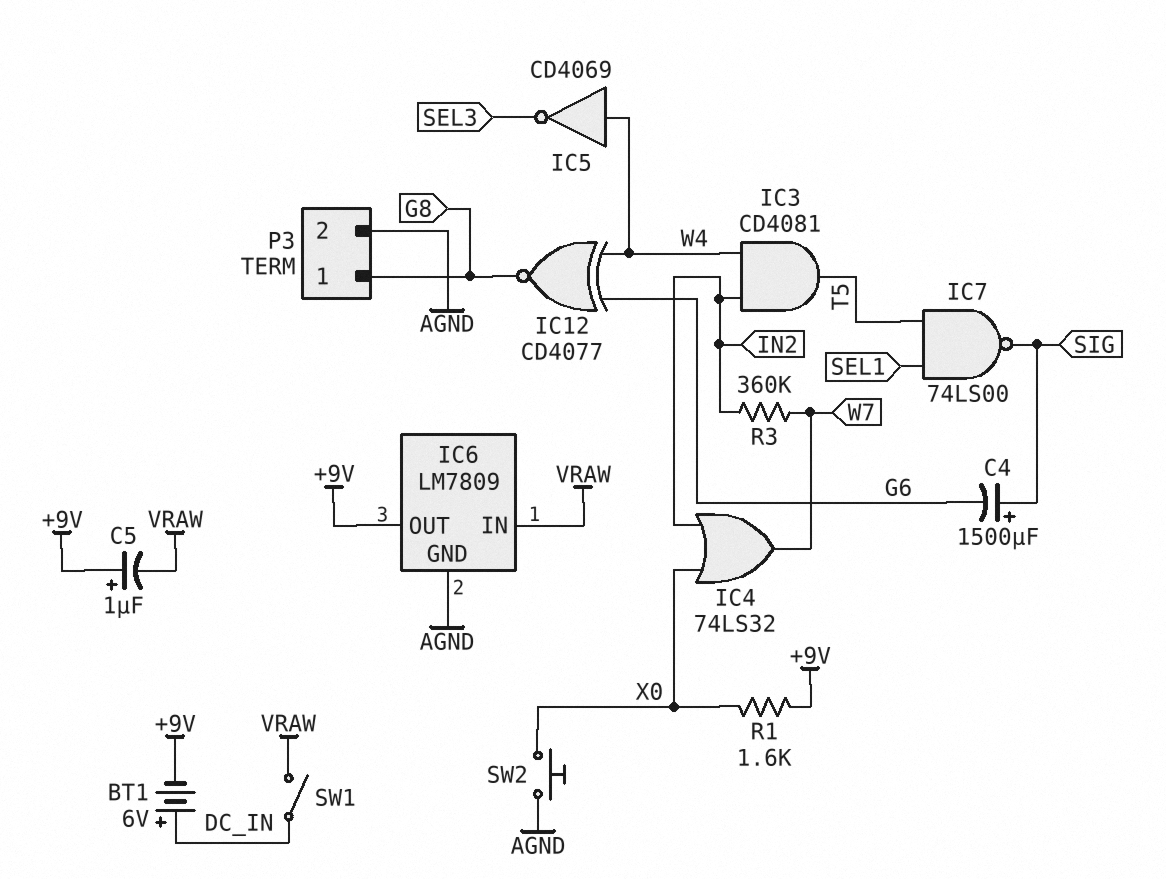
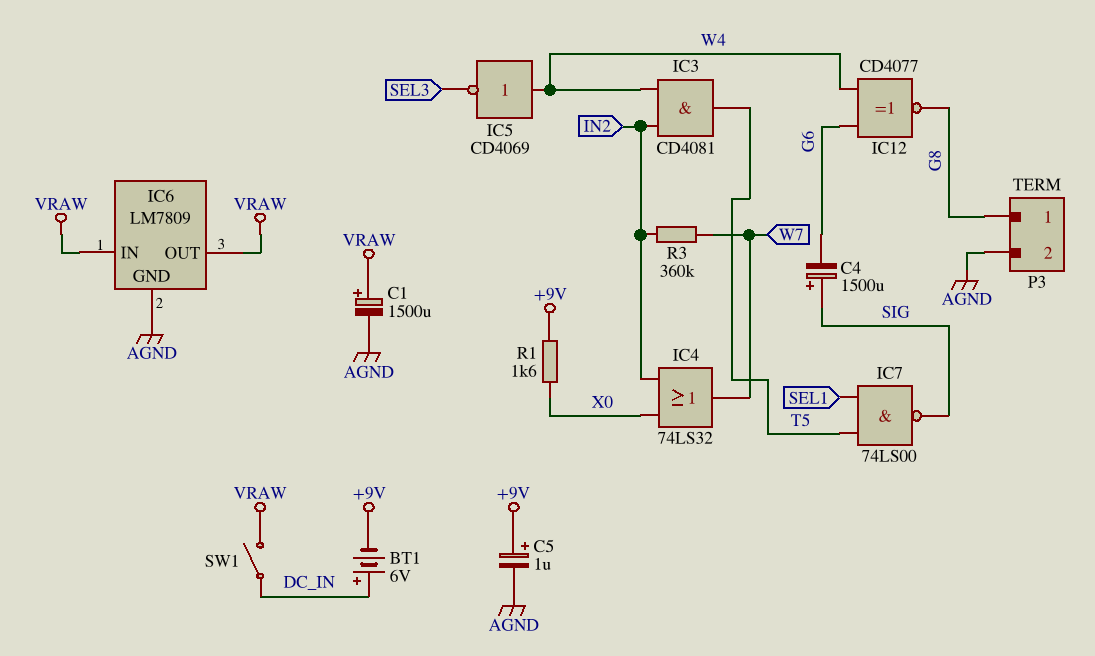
C1: none -> 1500uF (plus VRAW, minus AGND)
C5: 1uF (plus +9V, minus VRAW) -> 1uF (plus +9V, minus AGND)
IC6 pin OUT: +9V -> VRAW
SW2: button (AGND, X0) -> none

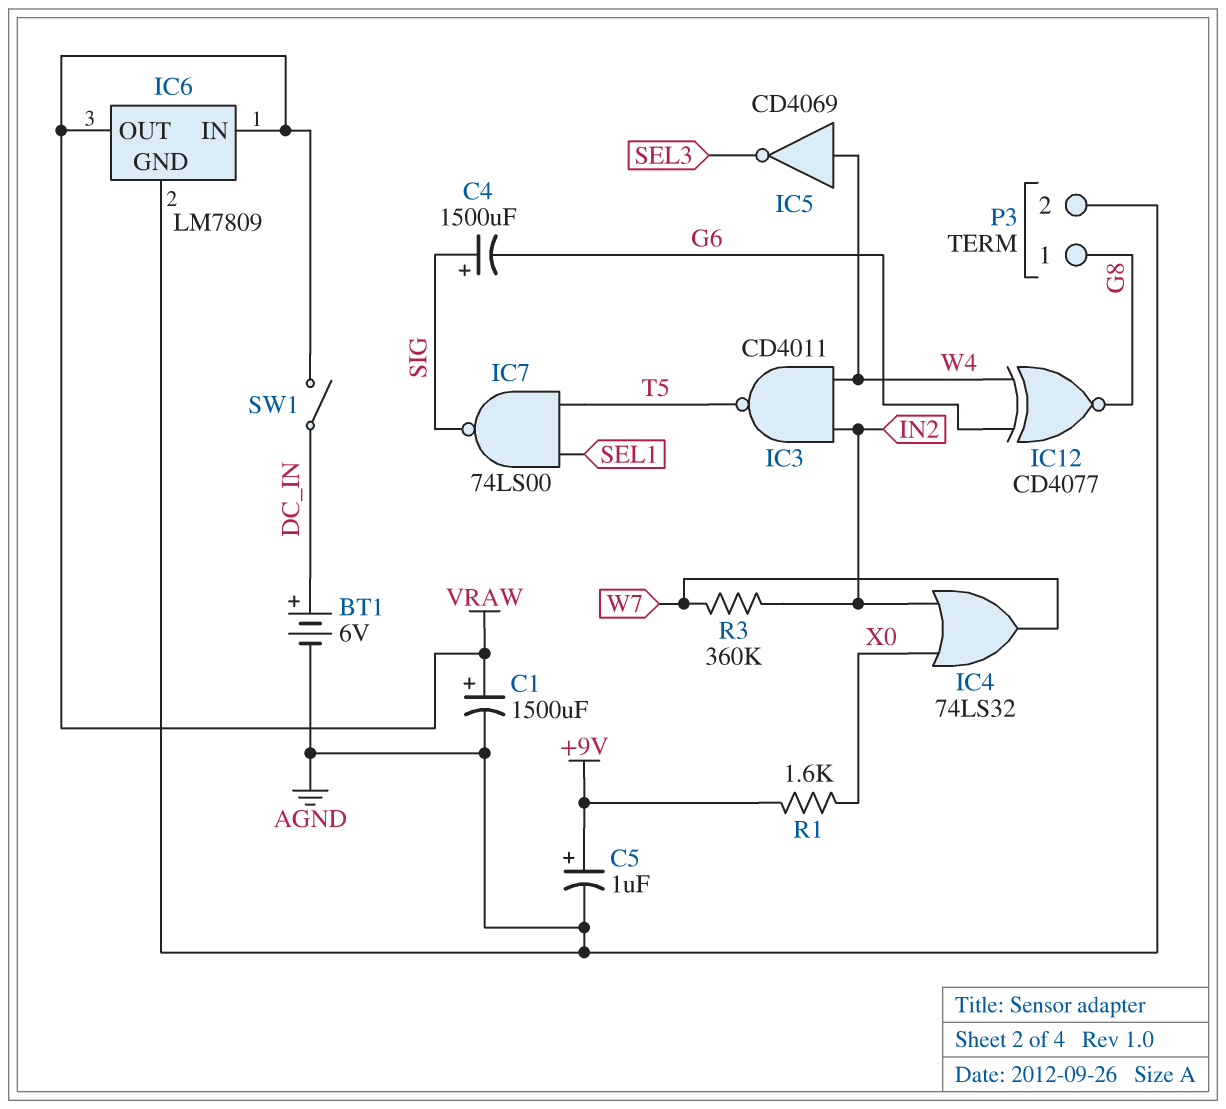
BT1: 6V (plus DC_IN, minus +9V) -> 6V (plus DC_IN, minus AGND)
IC3: AND CD4081 (in IN2, in W4, out T5) -> NAND CD4011 (in IN2, in W4, out T5)

